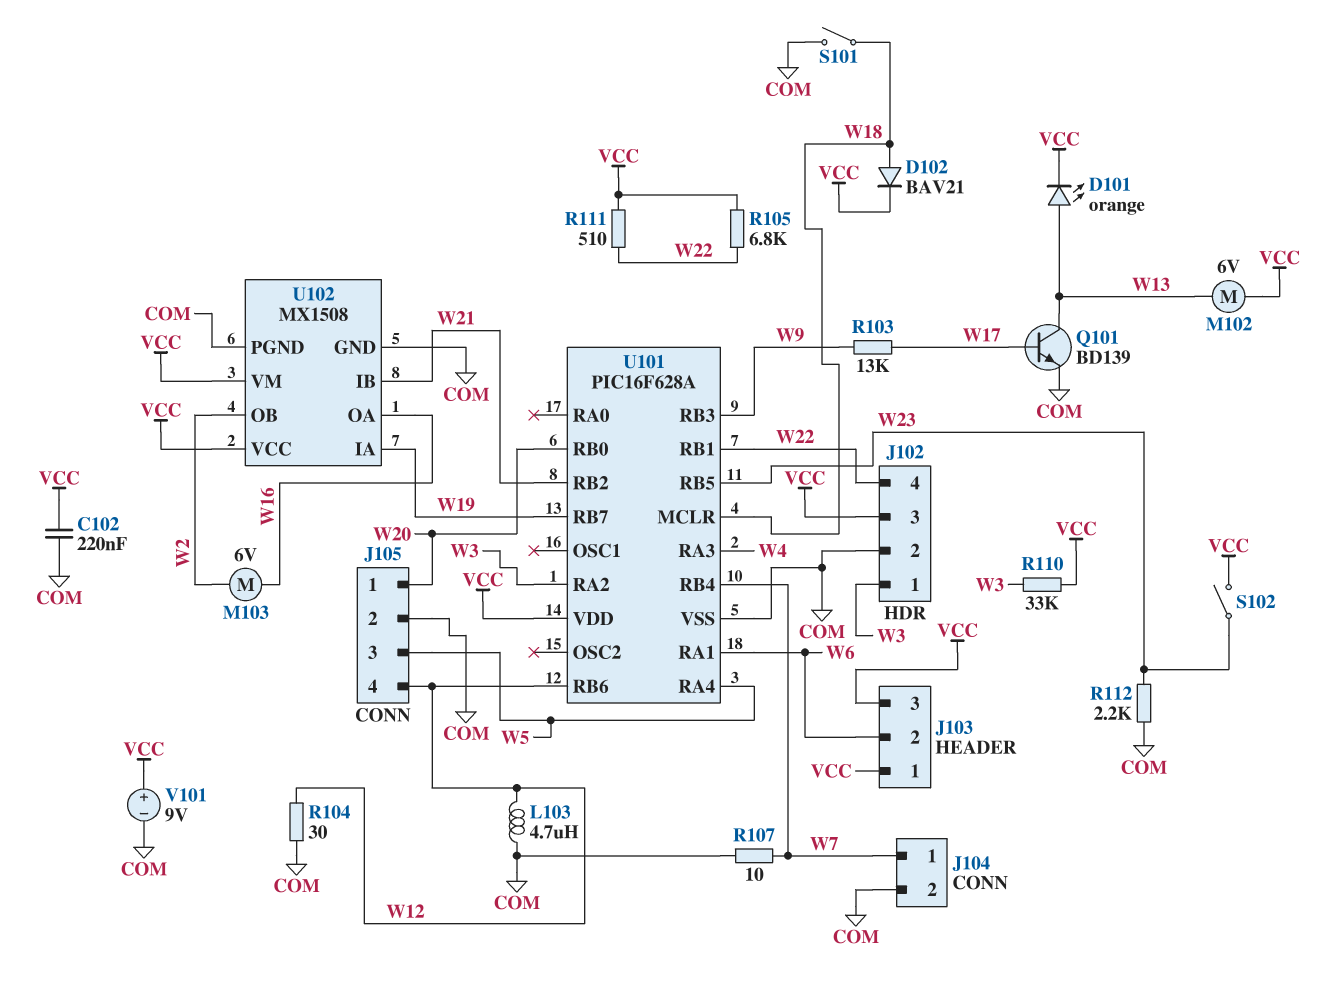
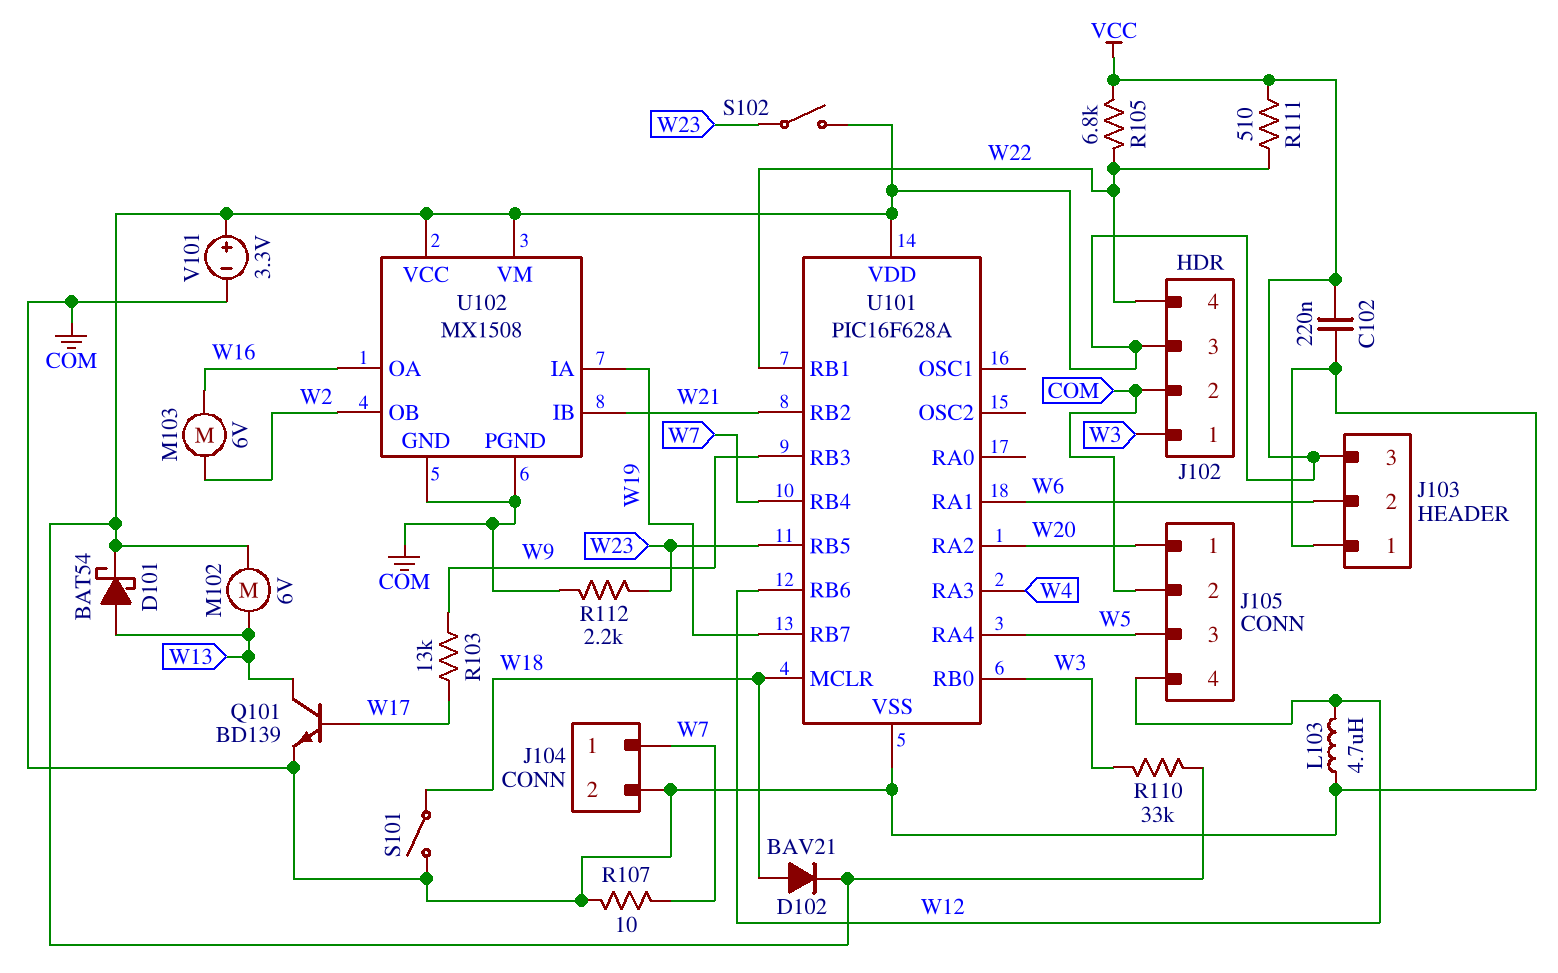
D101: LED orange (A W13, K VCC) -> schottky BAT54 (A W13, K VCC)
J103 pin 1: VCC -> COM
R104: 30 (COM, W12) -> none
U101 pin RA2: W3 -> W20
U101 pin RB0: W20 -> W3
V101: 9V (plus VCC, minus COM) -> 3.3V (plus VCC, minus COM)

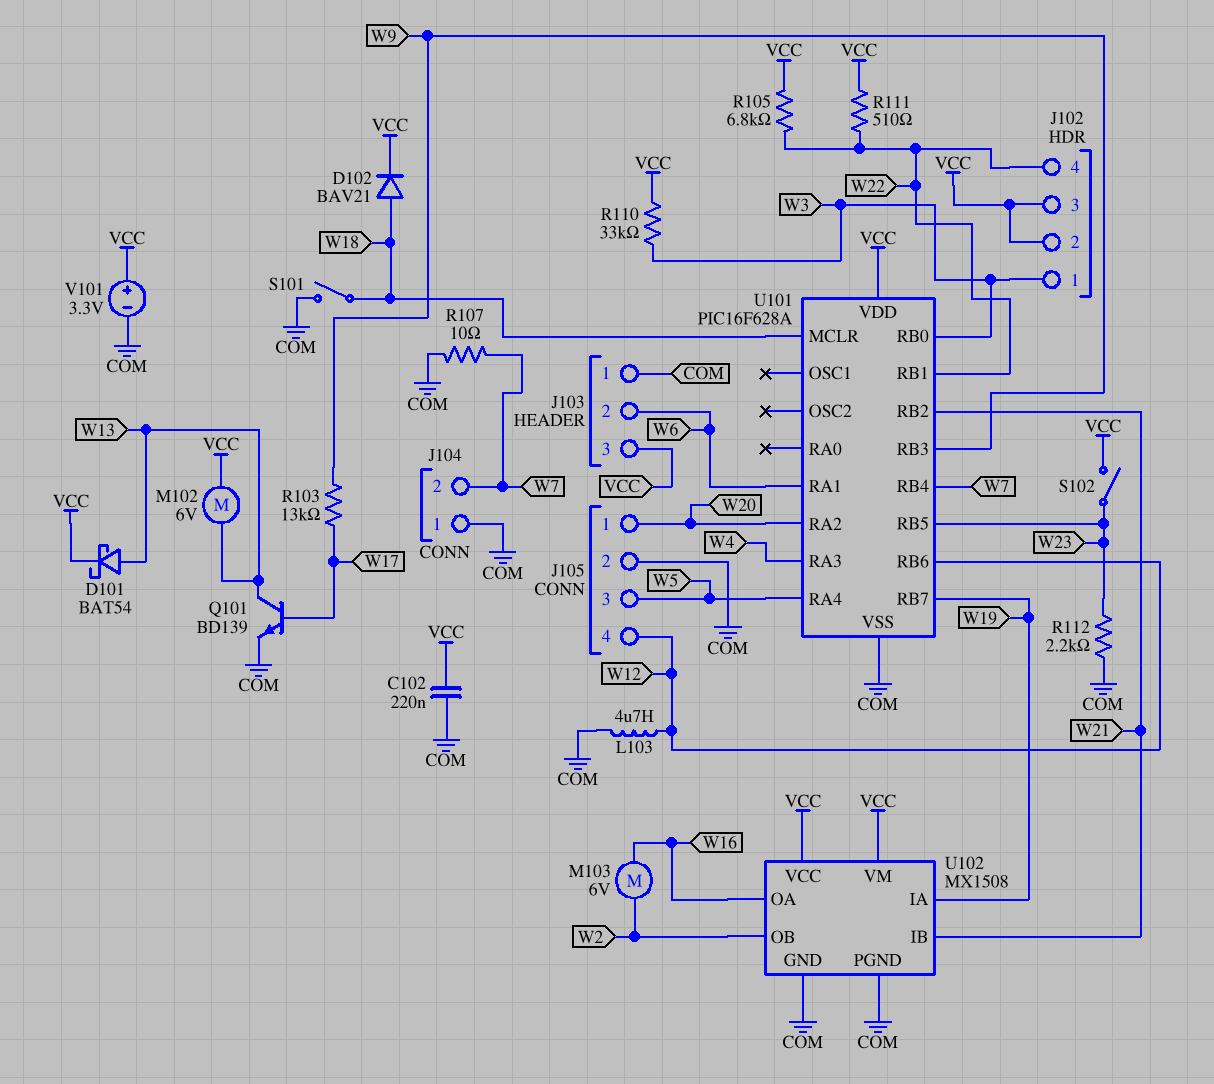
J102 pin 2: COM -> VCC
J104 pin 1: W7 -> COM
J104 pin 2: COM -> W7

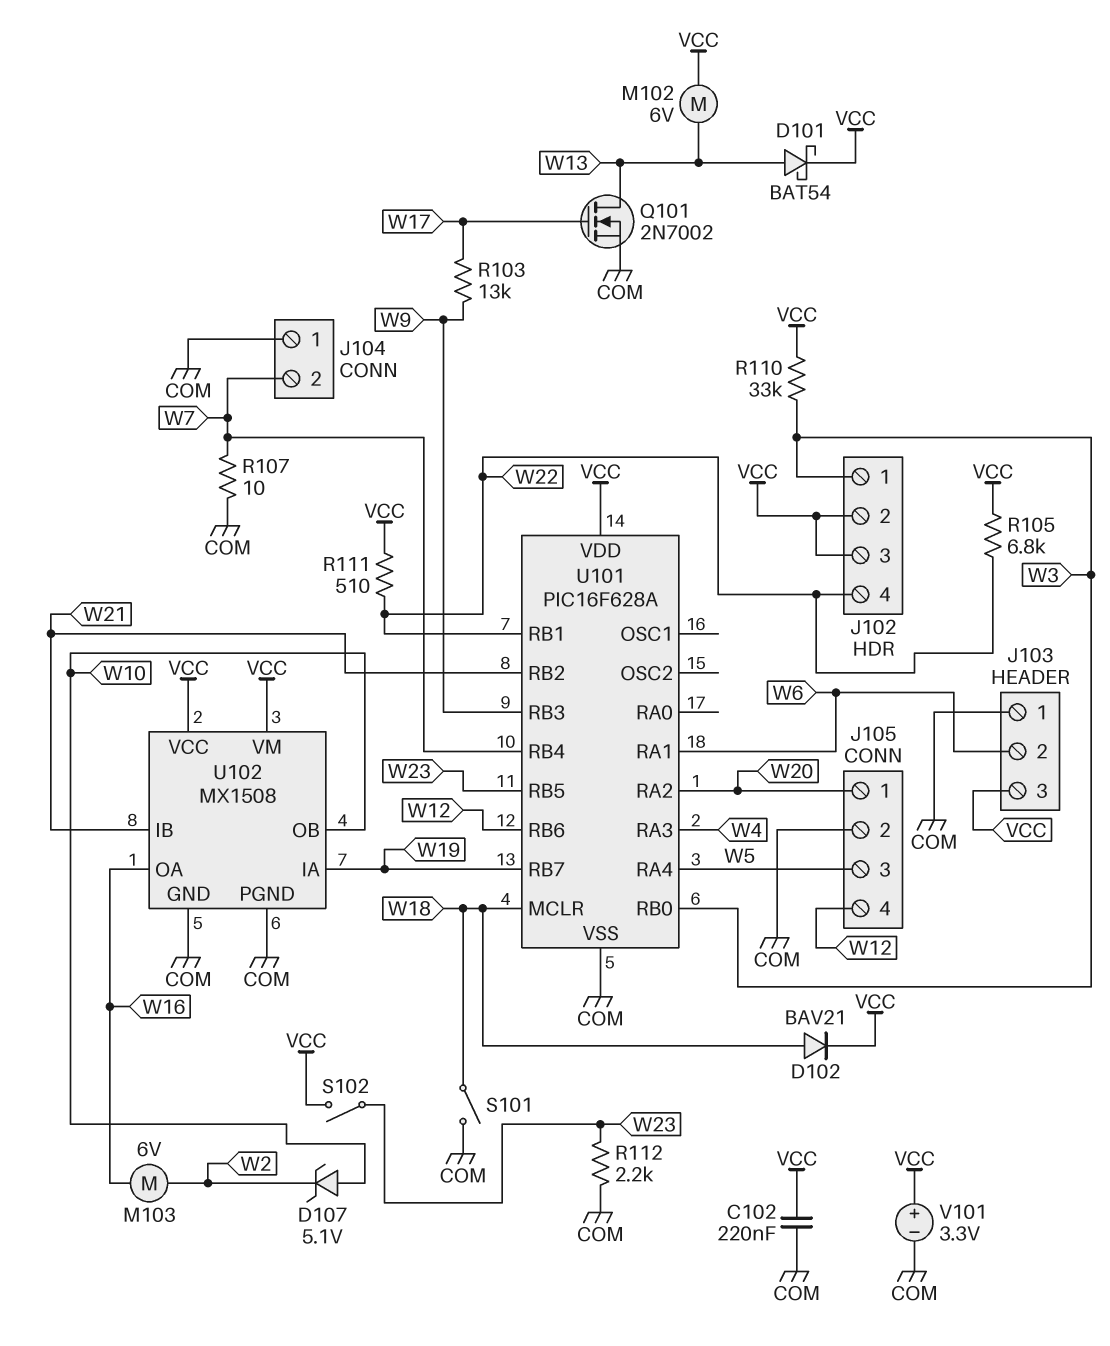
D107: none -> zener 5.1V (A W10, K W2)
L103: 4.7uH (COM, W12) -> none
Q101: NPN BD139 (B W17, C W13, E COM) -> NMOS 2N7002 (G W17, D W13, S COM)
U102 pin OB: W2 -> W10

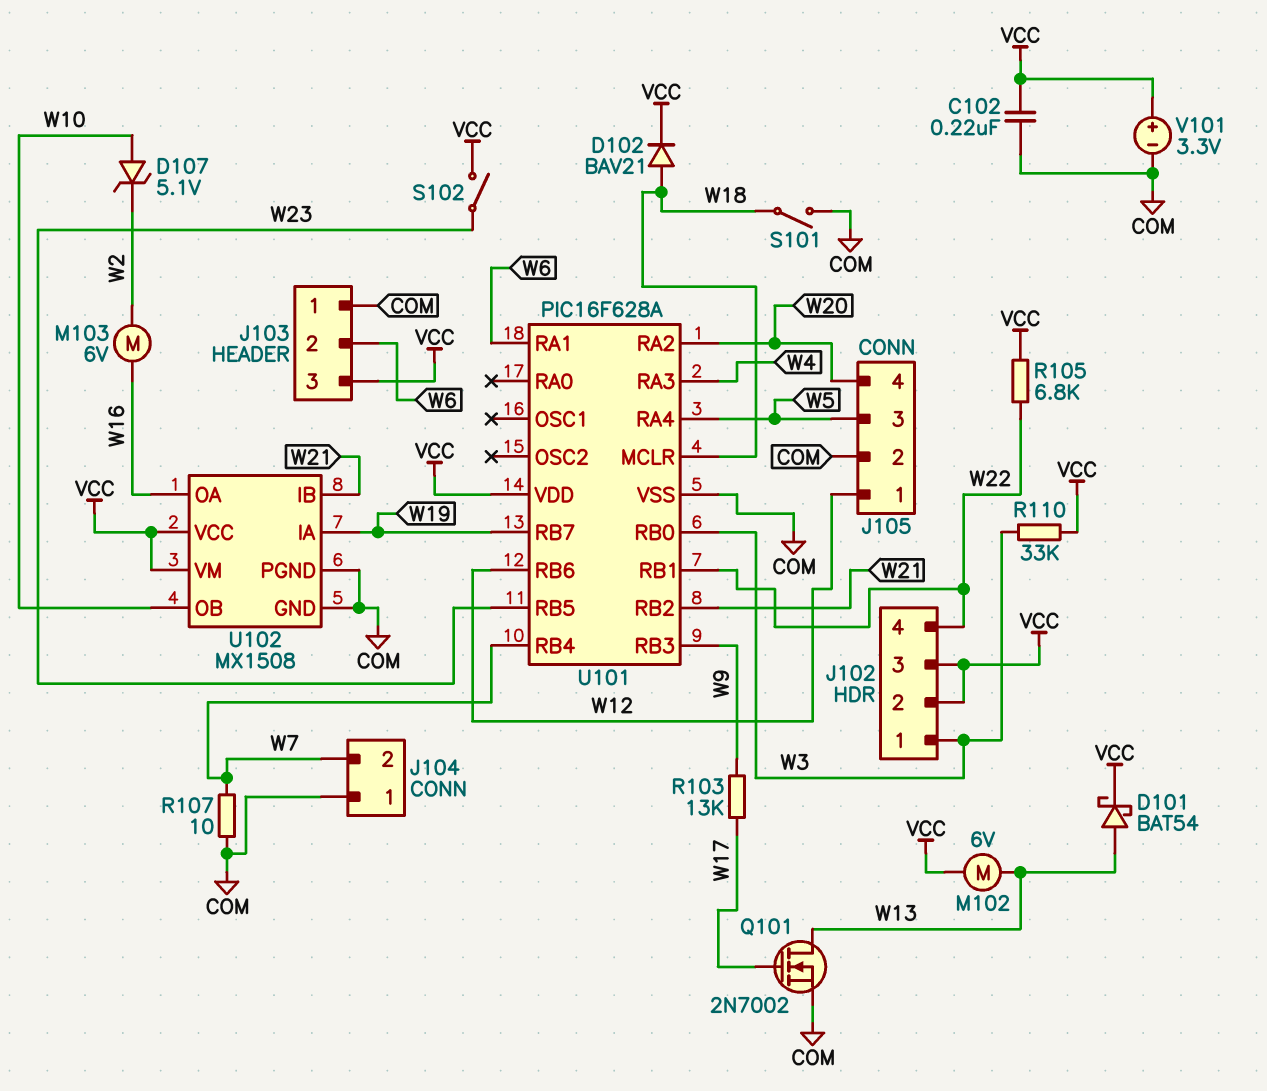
J105 pin 1: W20 -> W12
J105 pin 4: W12 -> W20
R111: 510 (VCC, W22) -> none
R112: 2.2k (COM, W23) -> none

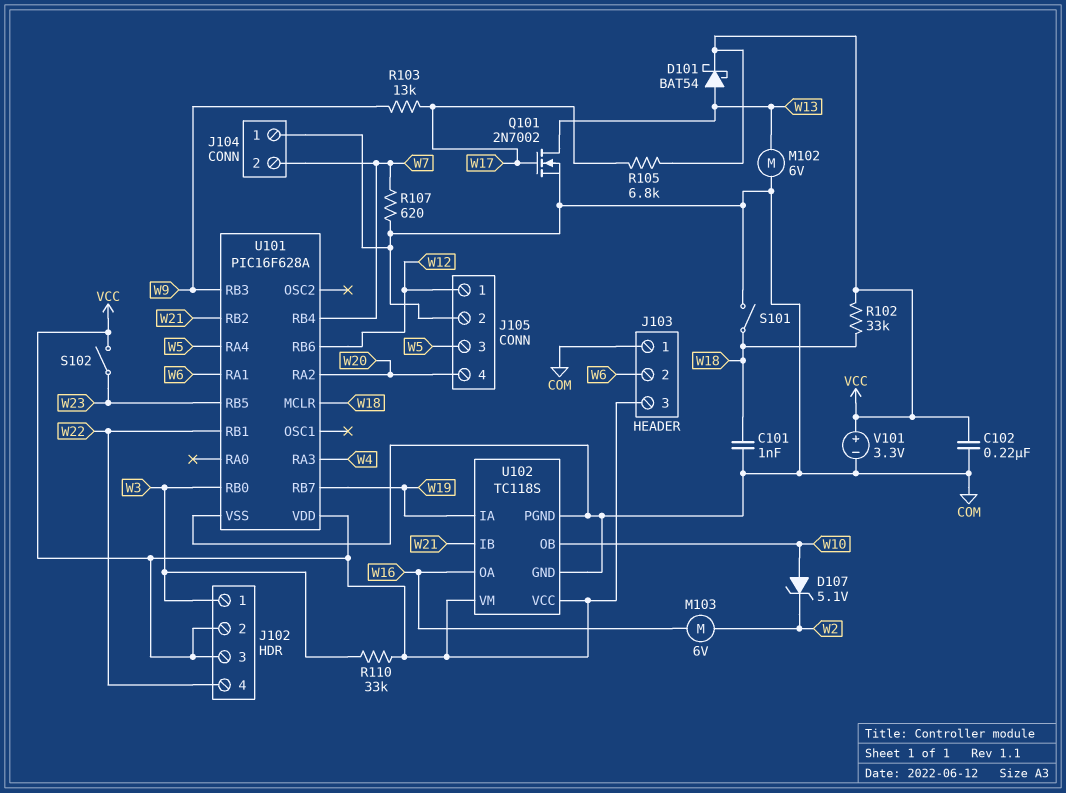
C101: none -> 1nF (COM, W18)
D102: diode BAV21 (A W18, K VCC) -> none
M102: motor 6V (VCC, W13) -> motor 6V (COM, W13)
R102: none -> 33k (VCC, W18)
R105: 6.8k (VCC, W22) -> 6.8k (VCC, W17)
R107: 10 (COM, W7) -> 620 (COM, W7)
U102: MX1508 -> TC118S

